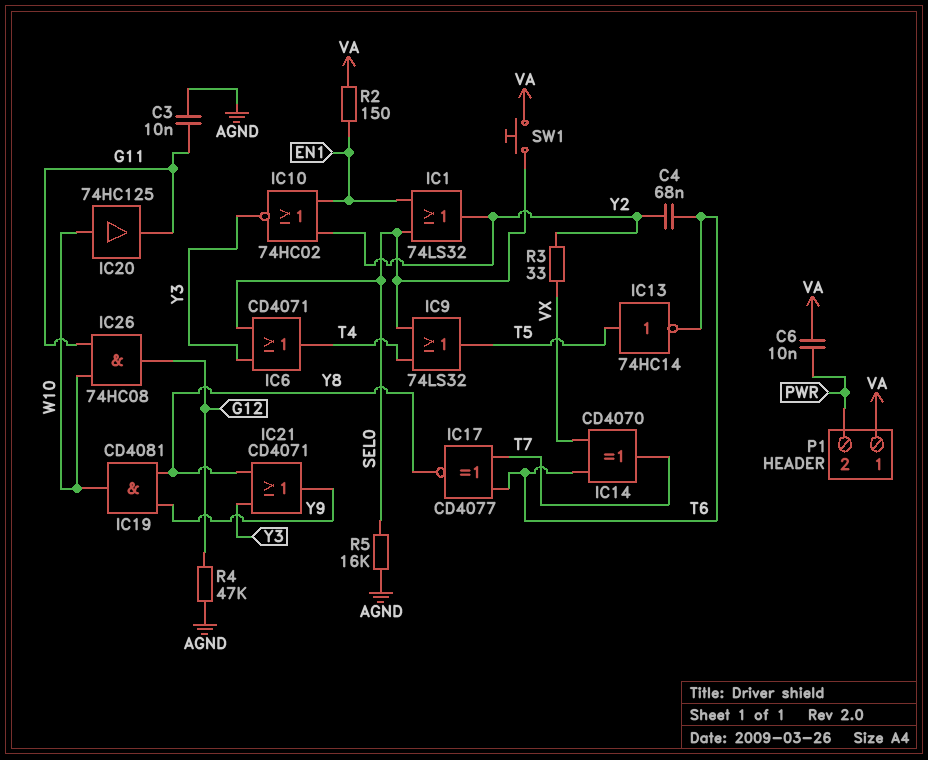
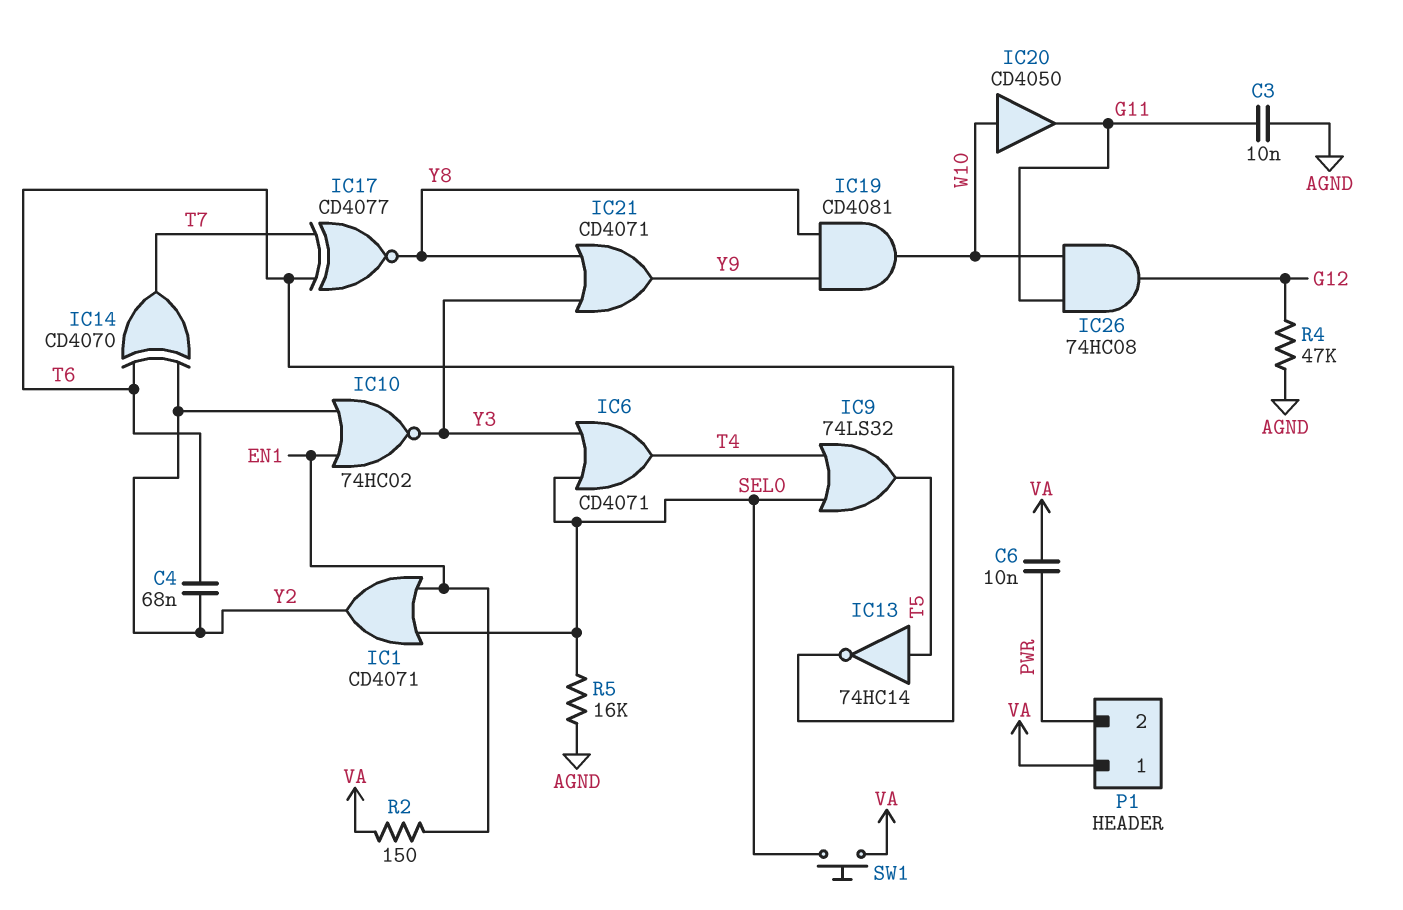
IC1: OR 74LS32 (in EN1, in SEL0, out Y2) -> OR CD4071 (in EN1, in SEL0, out Y2)
IC14: XOR CD4070 (in T6, in VX, out T7) -> XOR CD4070 (in T6, in Y2, out T7)
IC20: buffer 74HC125 (in W10, out G11) -> buffer CD4050 (in W10, out G11)
R3: 33 (VX, Y2) -> none

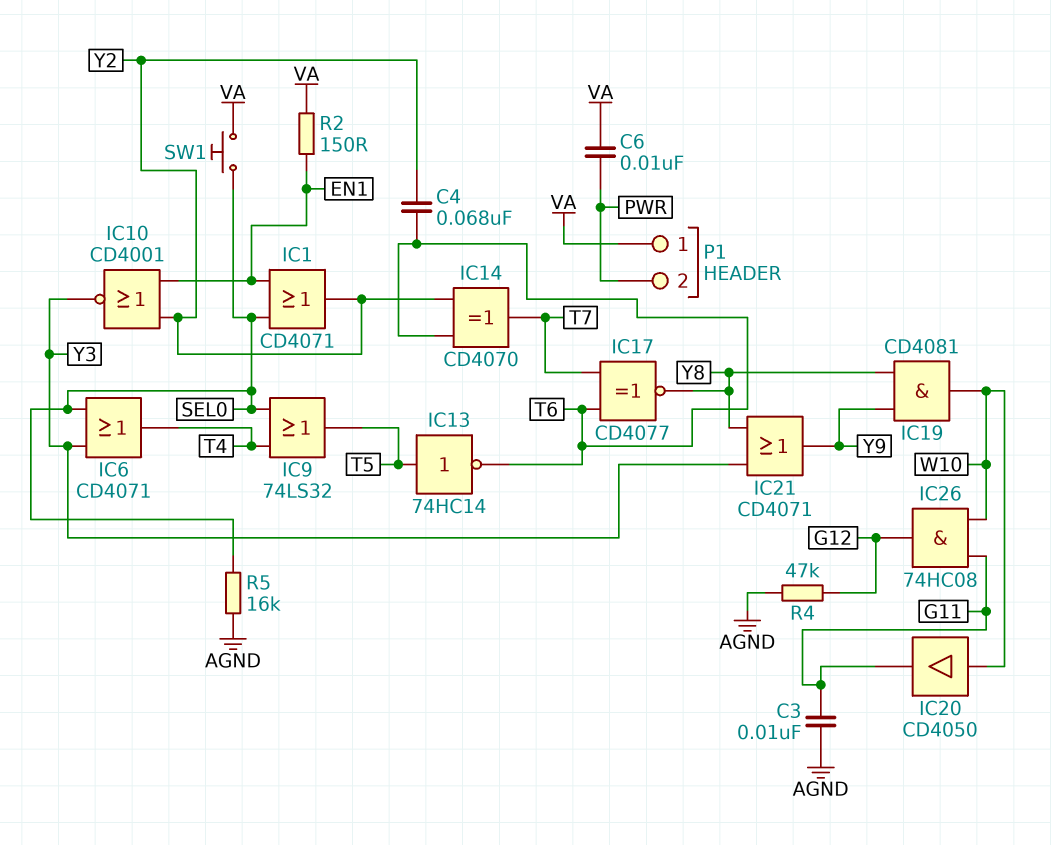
IC10: NOR 74HC02 (in EN1, in Y2, out Y3) -> NOR CD4001 (in EN1, in Y2, out Y3)

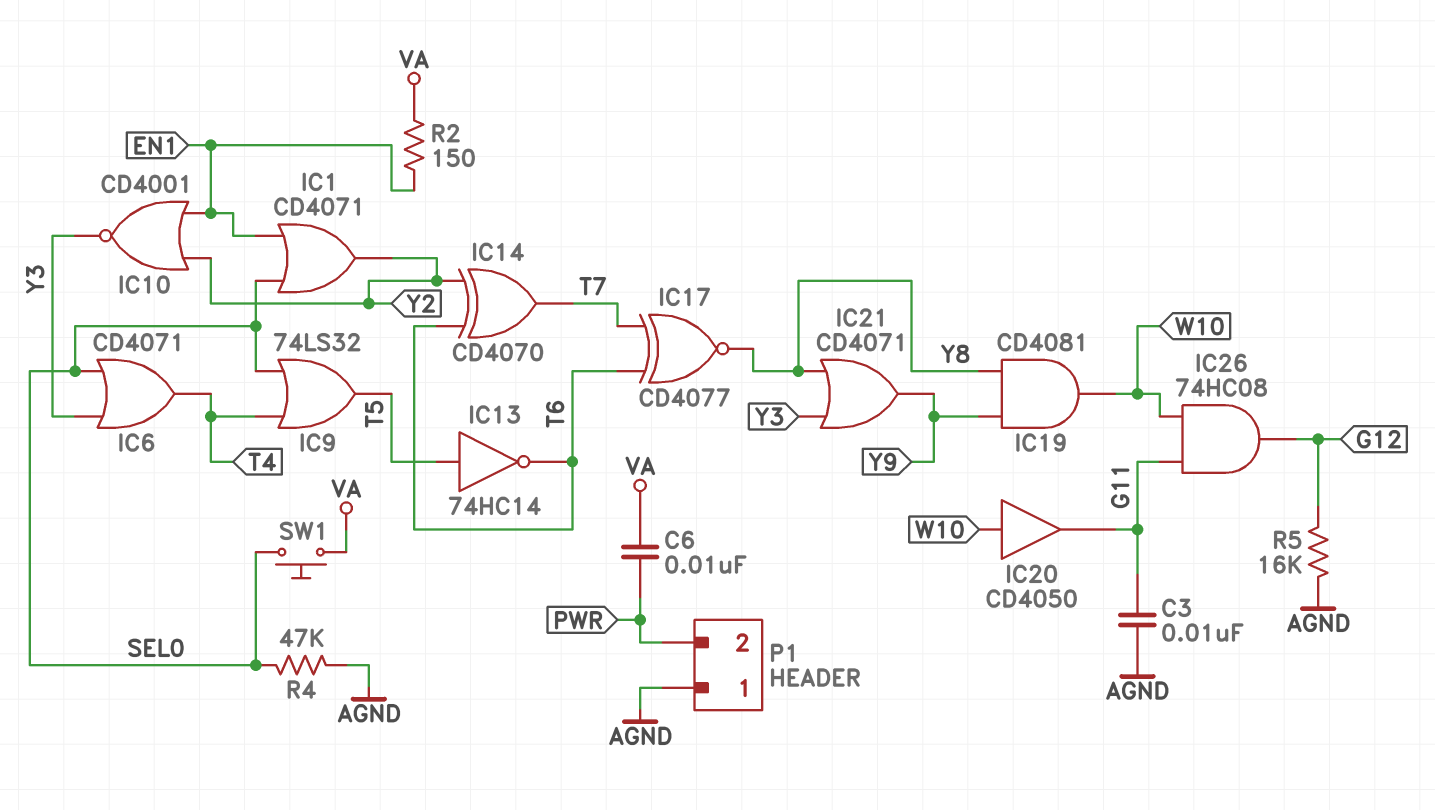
C4: 68nF (T6, Y2) -> none
P1 pin 1: VA -> AGND
R4: 47k (AGND, G12) -> 47k (AGND, SEL0)
R5: 16k (AGND, SEL0) -> 16k (AGND, G12)

